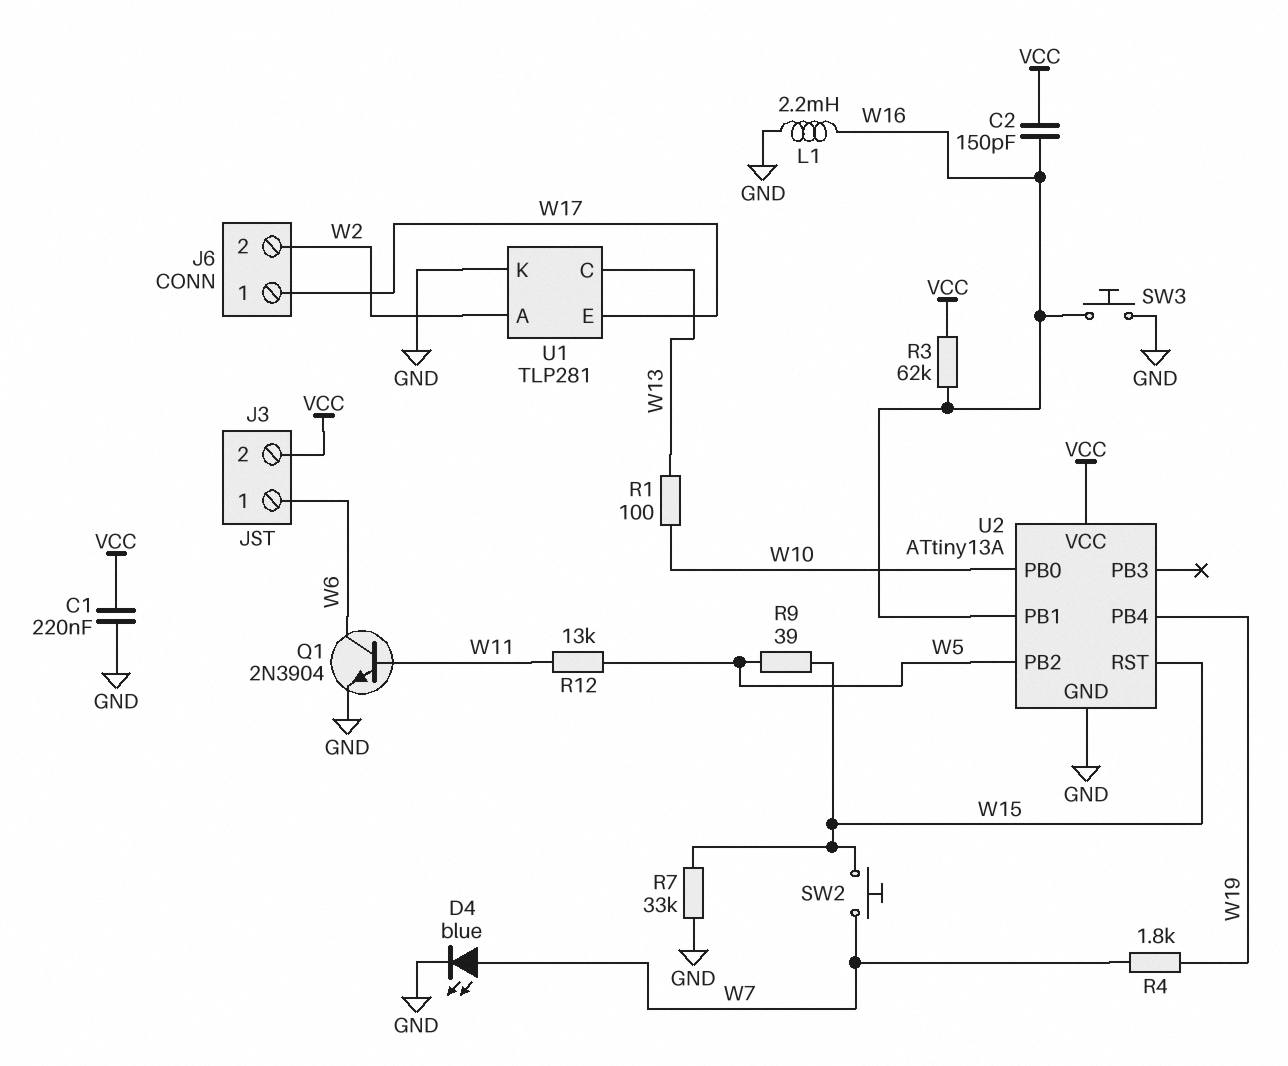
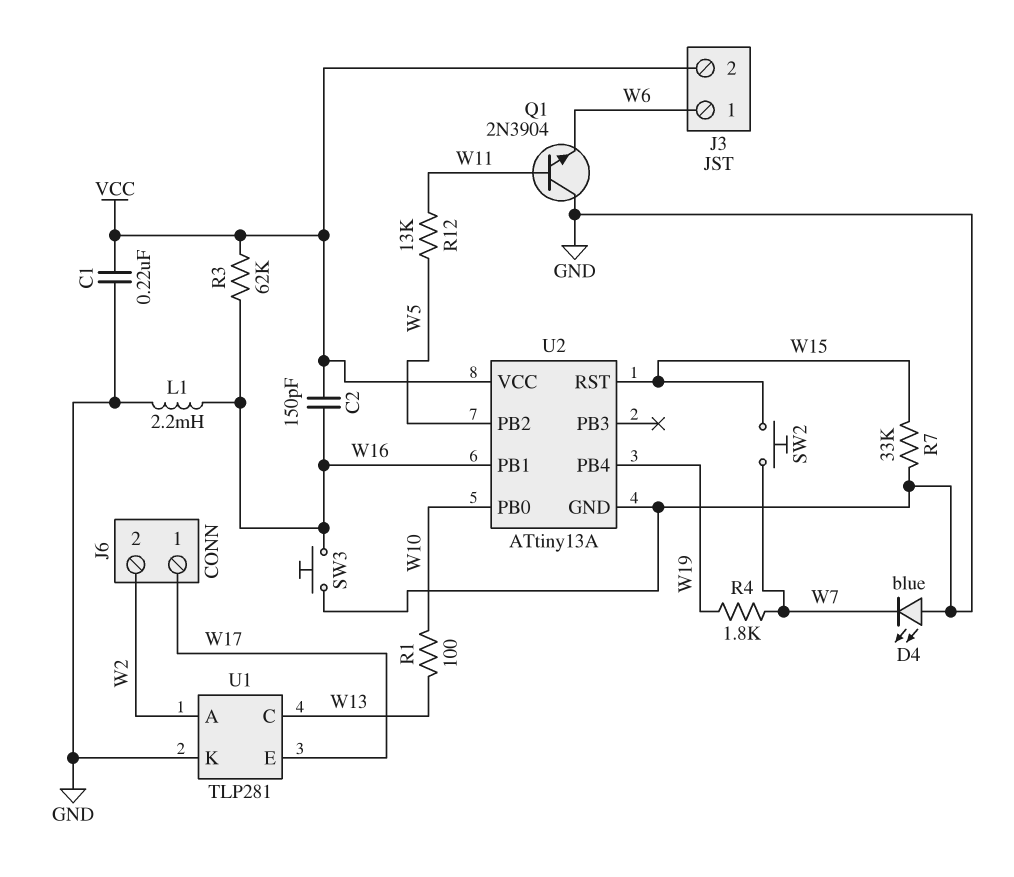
D4: LED blue (A W7, K GND) -> LED blue (A GND, K W7)
Q1: NPN 2N3904 (B W11, C W6, E GND) -> NPN 2N3904 (B W11, C GND, E W6)
R9: 39 (W5, W15) -> none

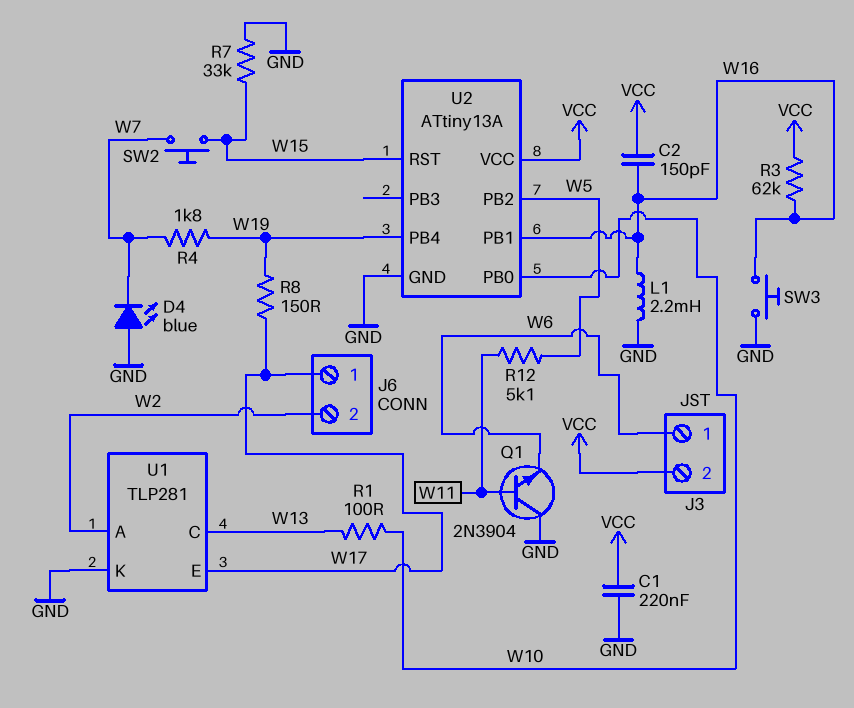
R8: none -> 150 (W17, W19)
R12: 13k (W5, W11) -> 5.1k (W5, W11)

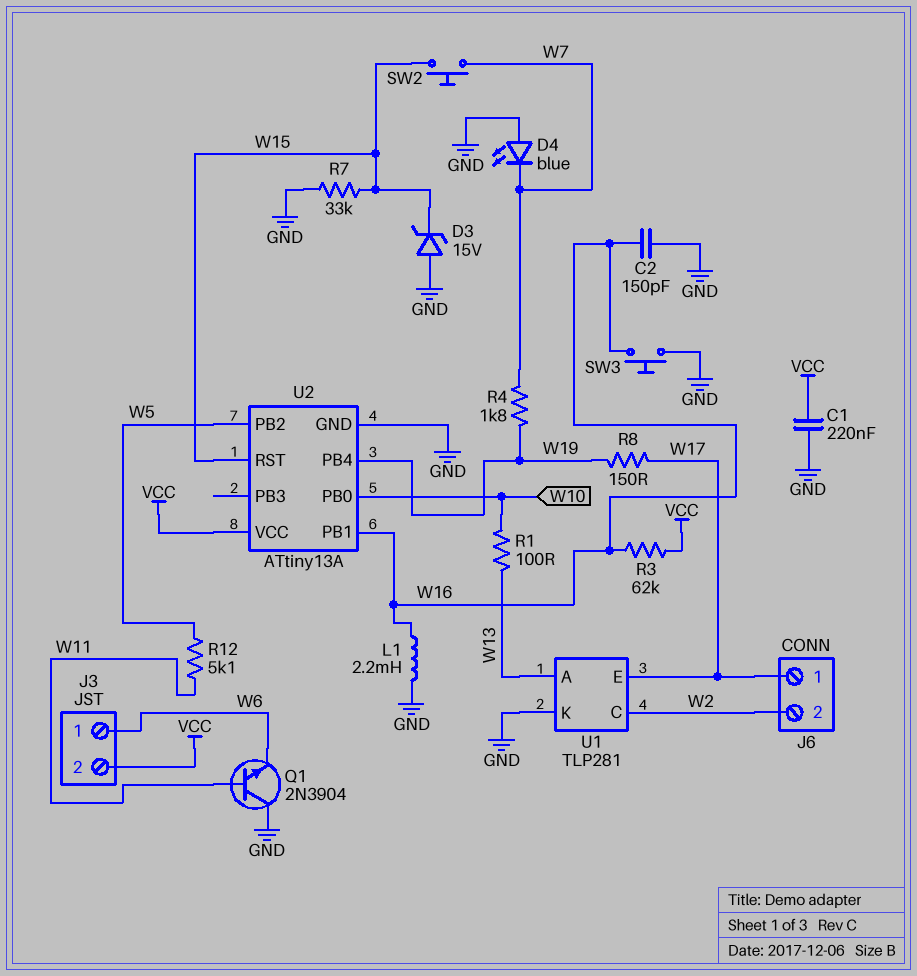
C2: 150pF (VCC, W16) -> 150pF (GND, W16)
D3: none -> zener 15V (A GND, K W15)
U1 pin A: W2 -> W13
U1 pin C: W13 -> W2

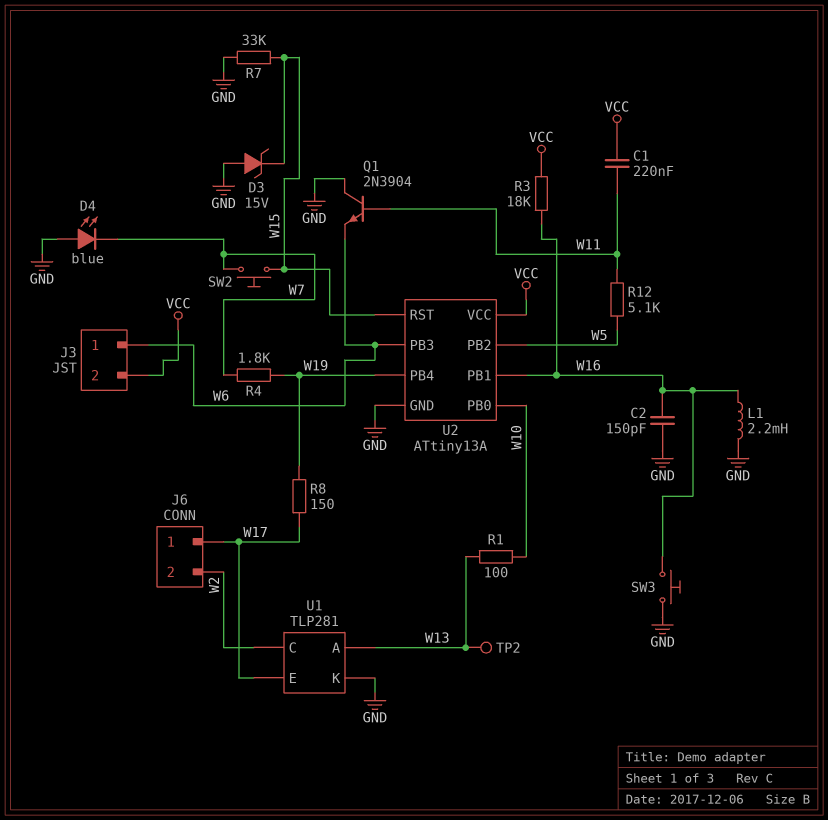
C1: 220nF (GND, VCC) -> 220nF (VCC, W11)
R3: 62k (VCC, W16) -> 18k (VCC, W16)
TP2: none -> test point (W13)
U2 pin PB3: none -> W6

